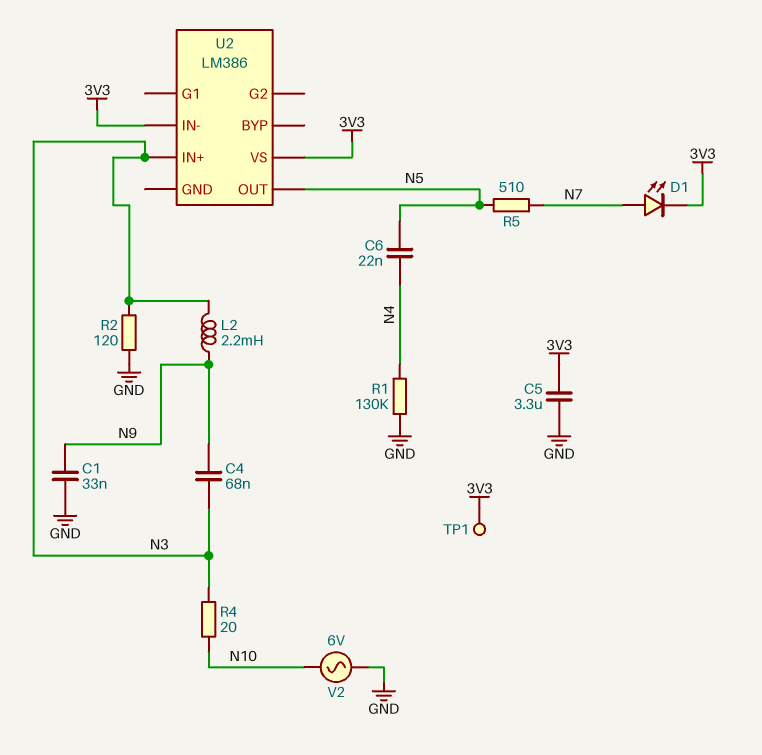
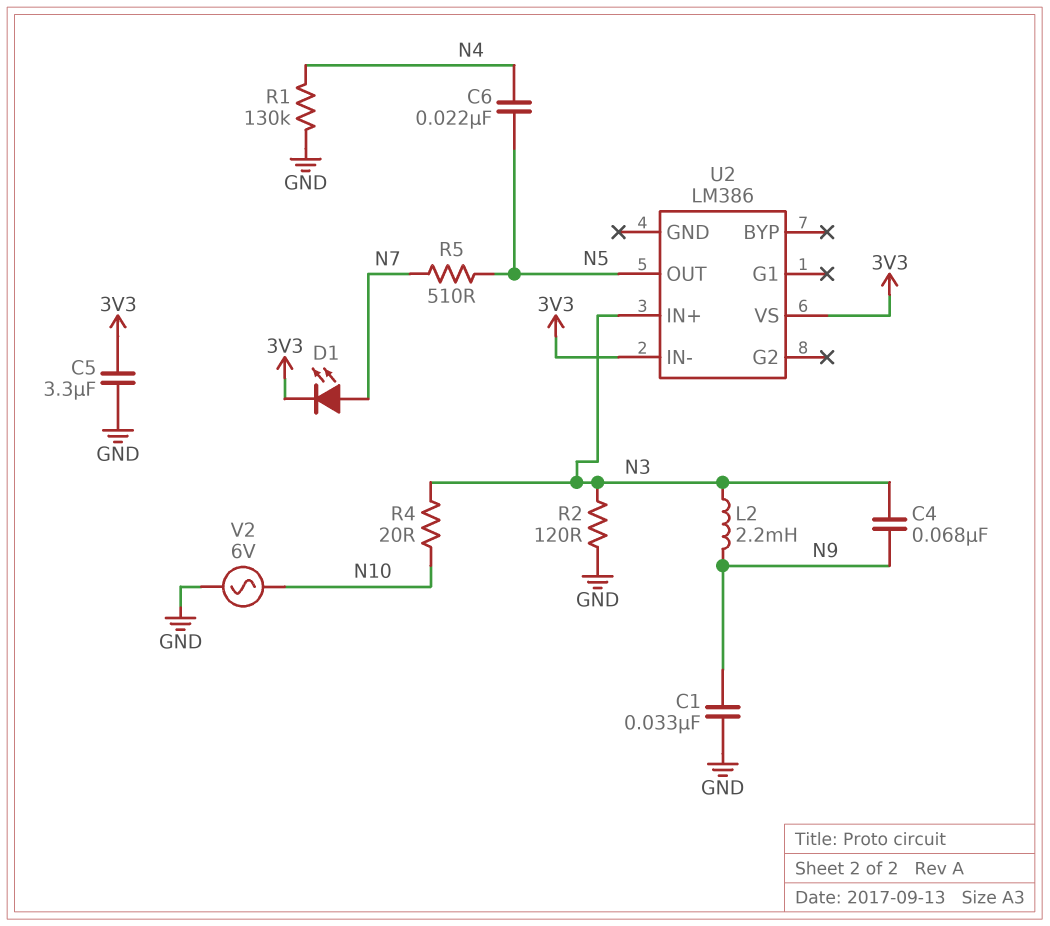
TP1: test point (3V3) -> none

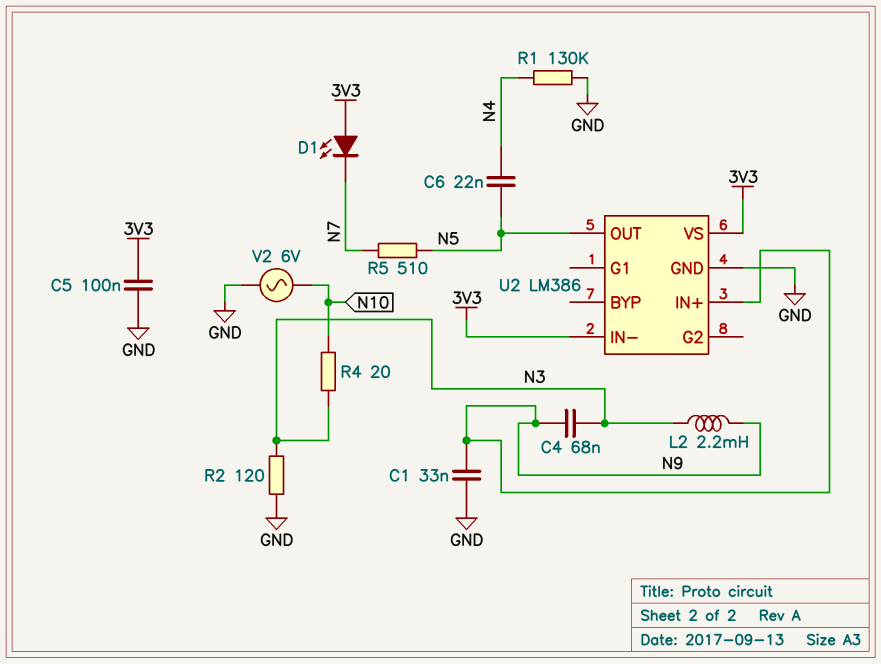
C5: 3.3uF (3V3, GND) -> 100nF (3V3, GND)
D1: LED (A N7, K 3V3) -> LED (A 3V3, K N7)
U2 pin GND: none -> GND
U2 pin IN+: N3 -> N9

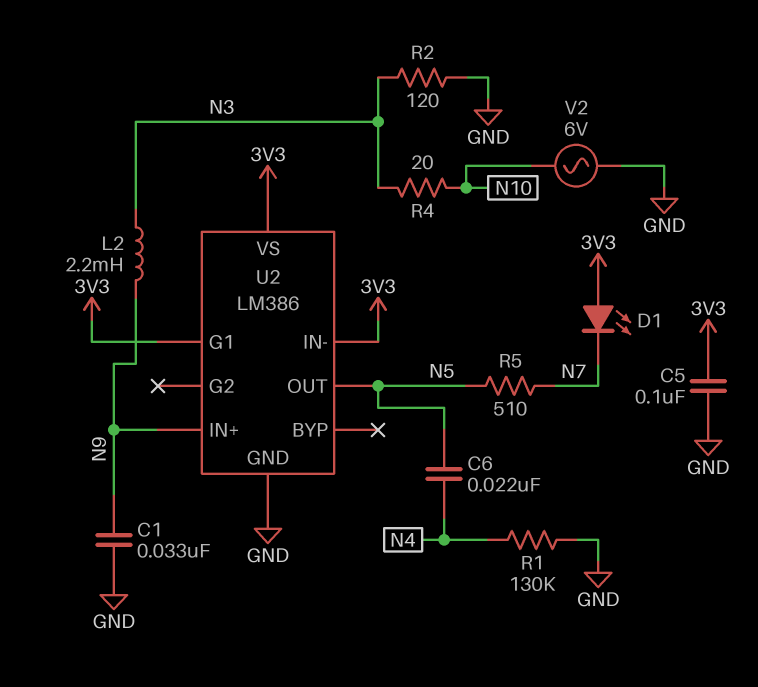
C4: 68nF (N3, N9) -> none
U2 pin G1: none -> 3V3

